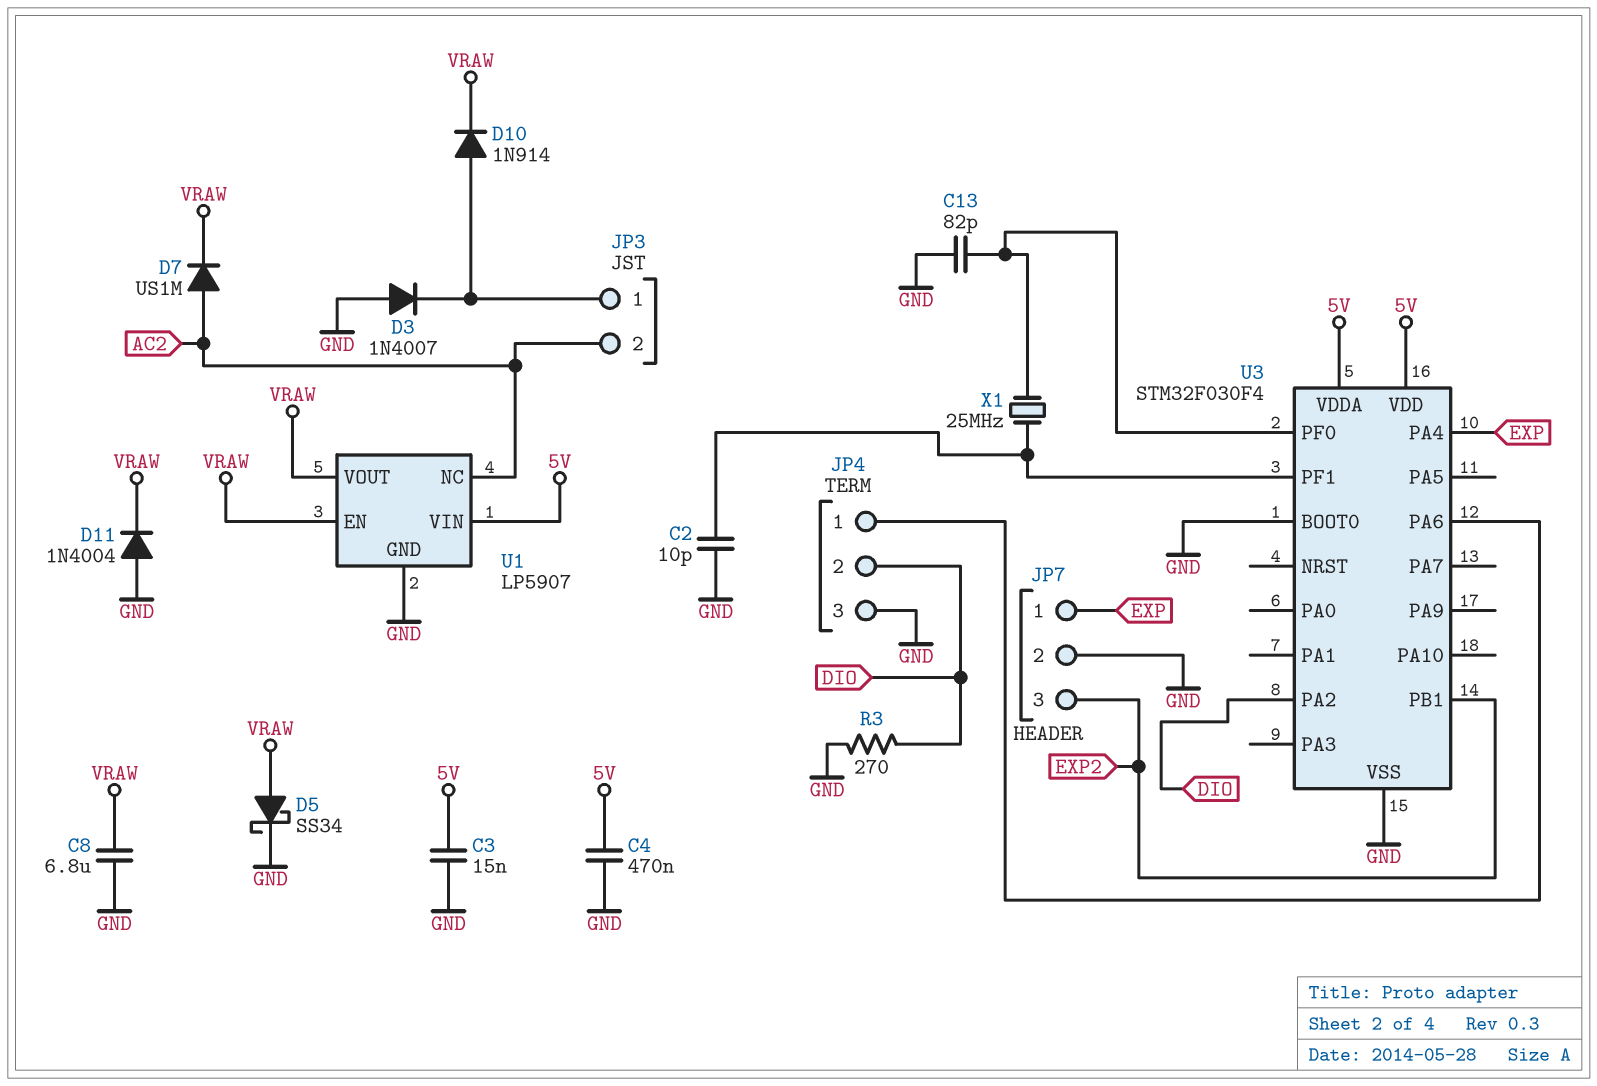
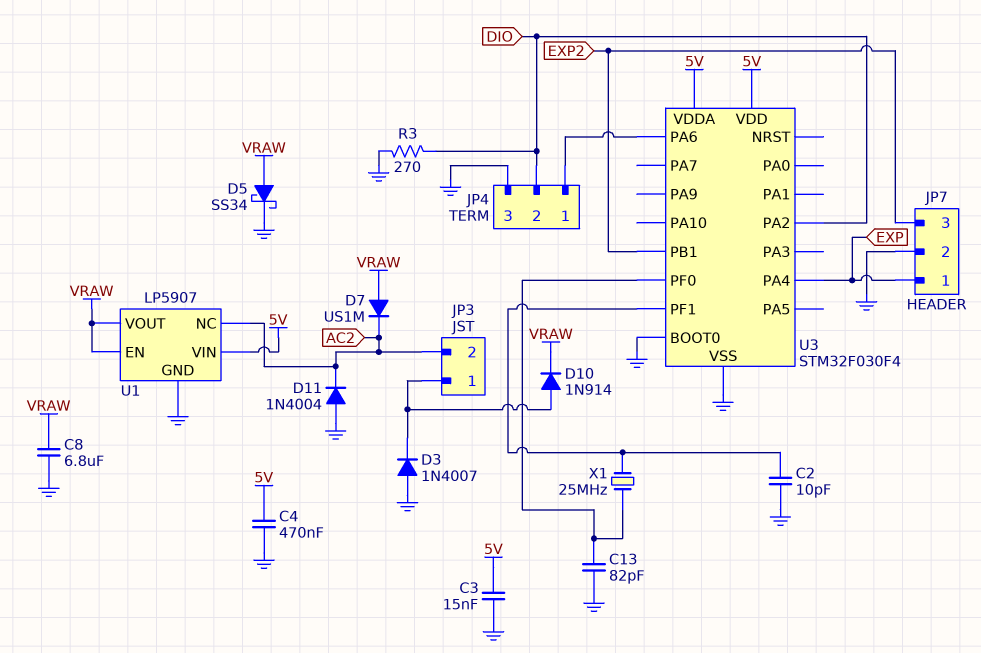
D7: diode US1M (A AC2, K VRAW) -> diode US1M (A VRAW, K AC2)
D11: diode 1N4004 (A GND, K VRAW) -> diode 1N4004 (A GND, K AC2)

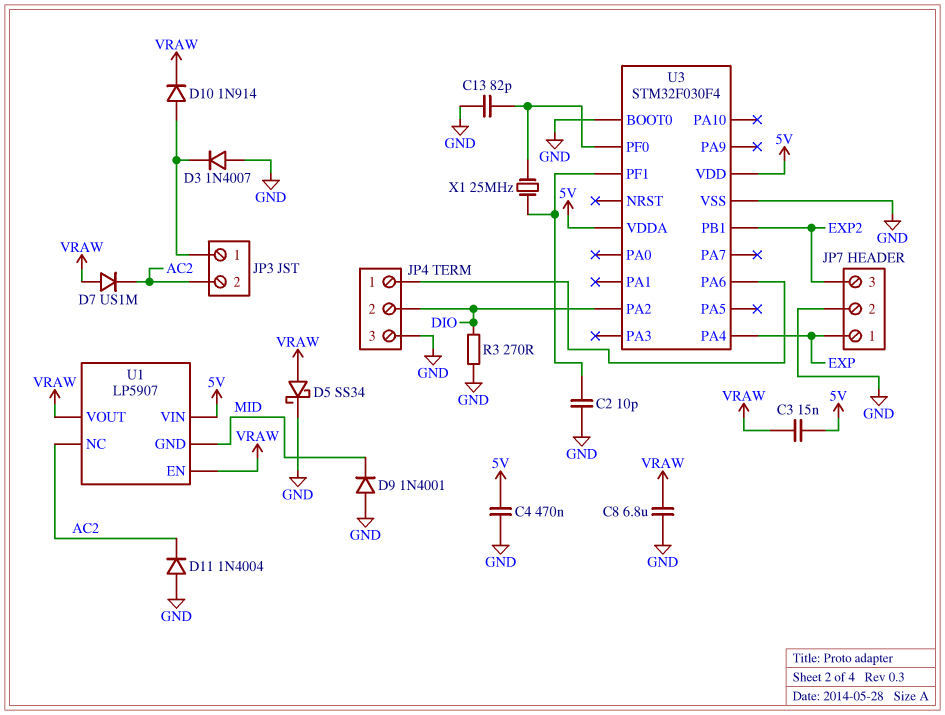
C3: 15nF (5V, GND) -> 15nF (5V, VRAW)
D9: none -> diode 1N4001 (A GND, K MID)
U1 pin GND: GND -> MID

